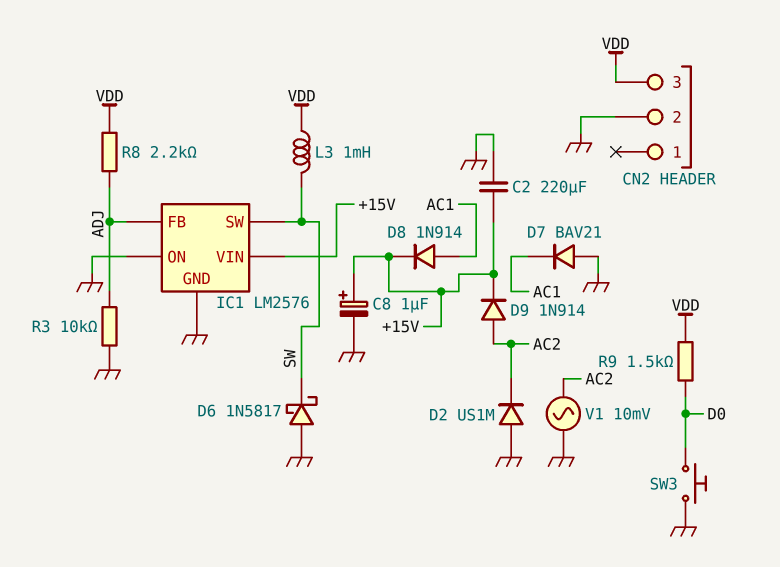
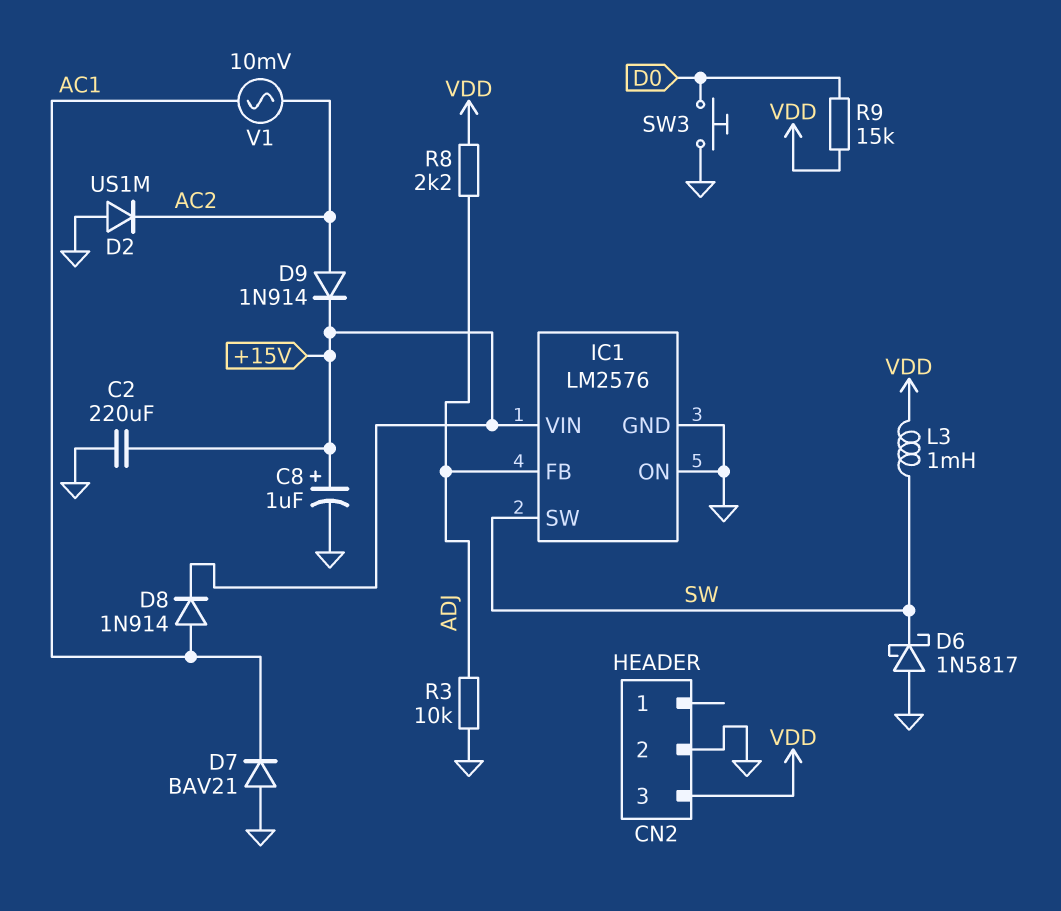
R9: 1.5k (D0, VDD) -> 15k (D0, VDD)
V1: AC 10mV (AC2, GND) -> AC 10mV (AC1, AC2)

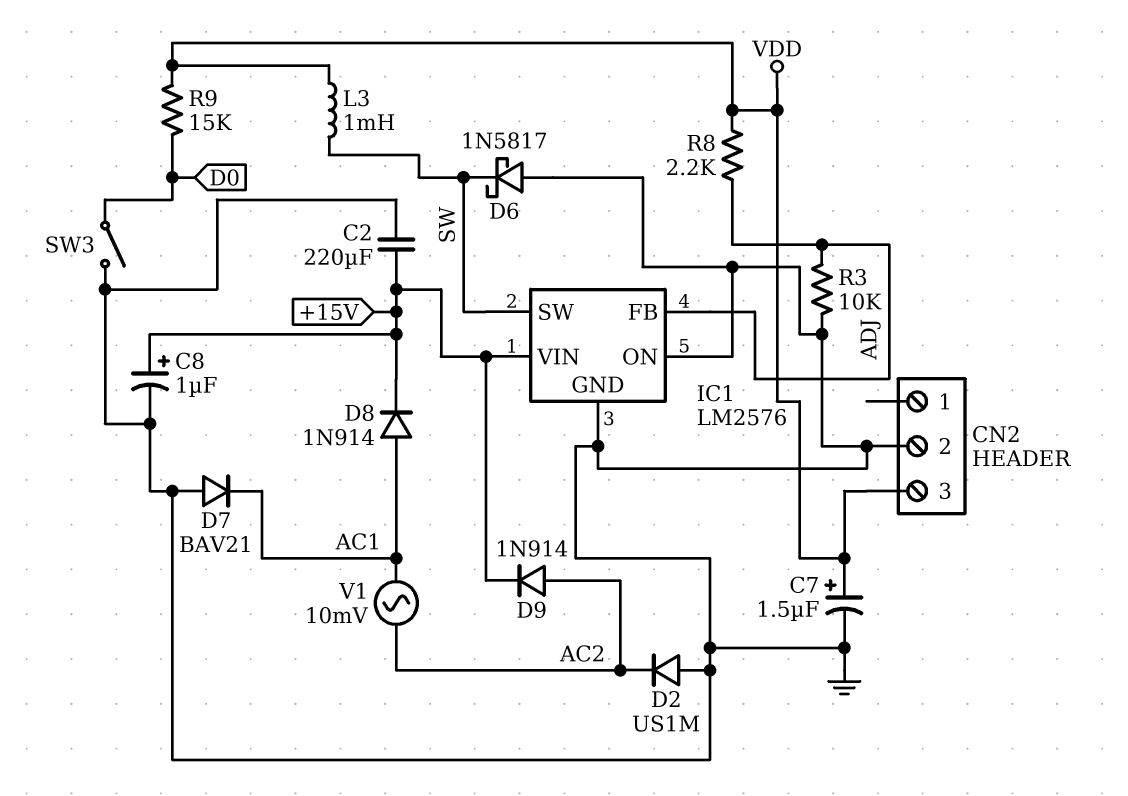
C7: none -> 1.5uF (plus VDD, minus GND)
SW3: button (D0, GND) -> switch (D0, GND)

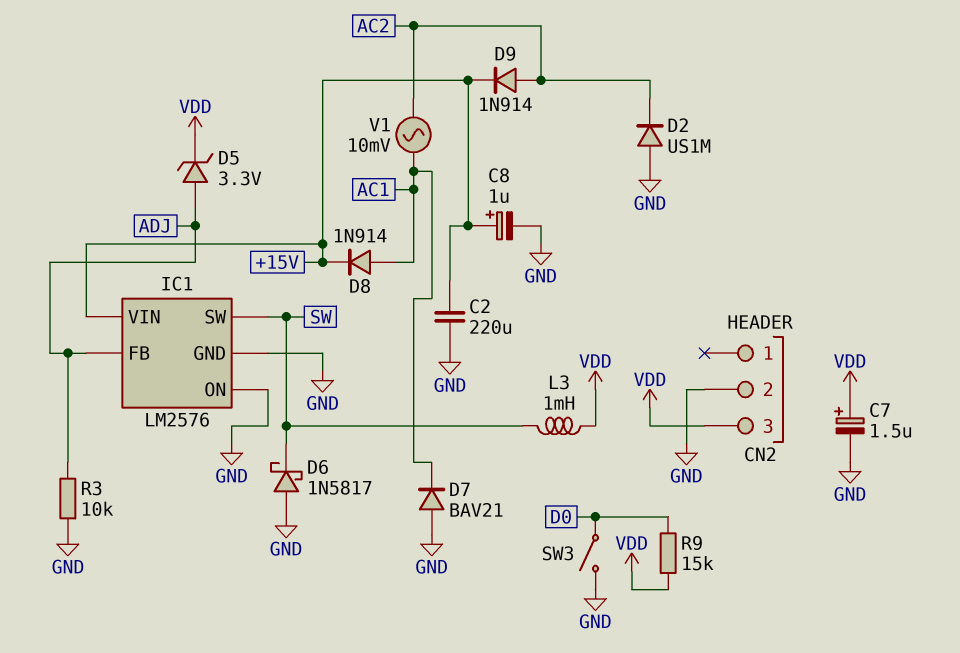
D5: none -> zener 3.3V (A ADJ, K VDD)
R8: 2.2k (ADJ, VDD) -> none

